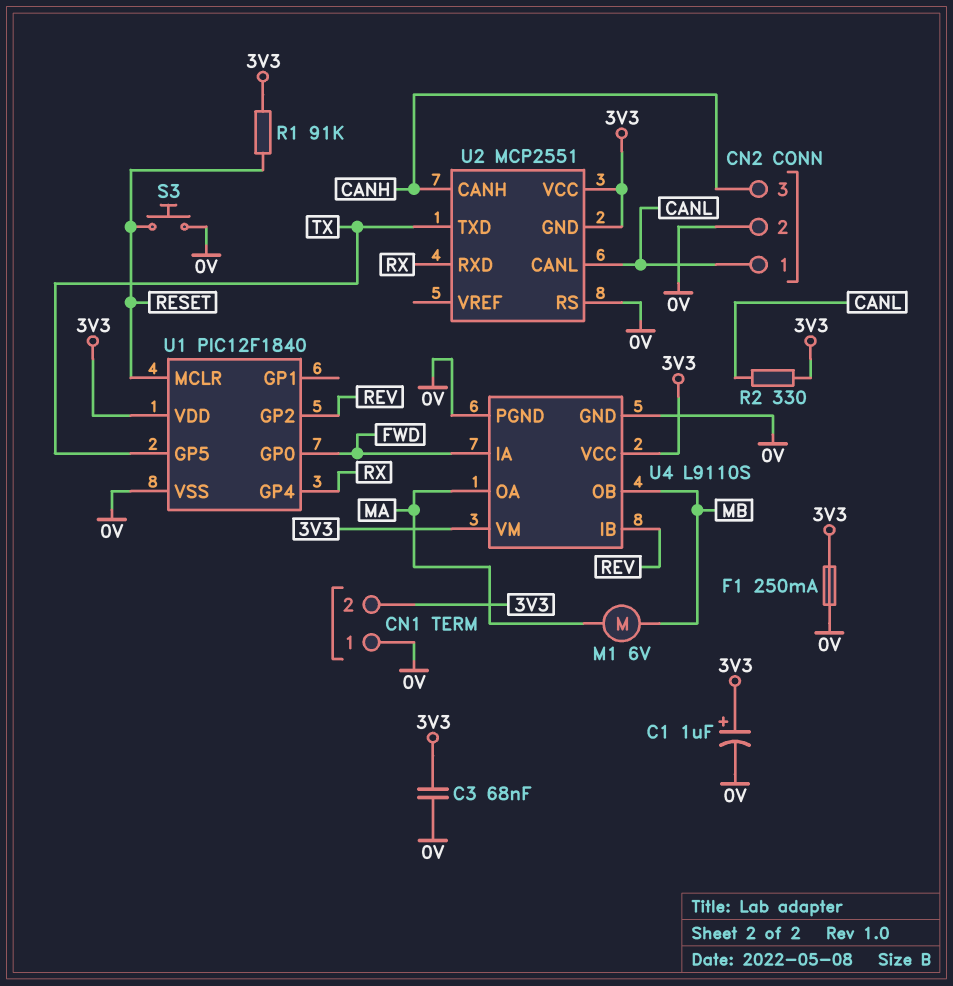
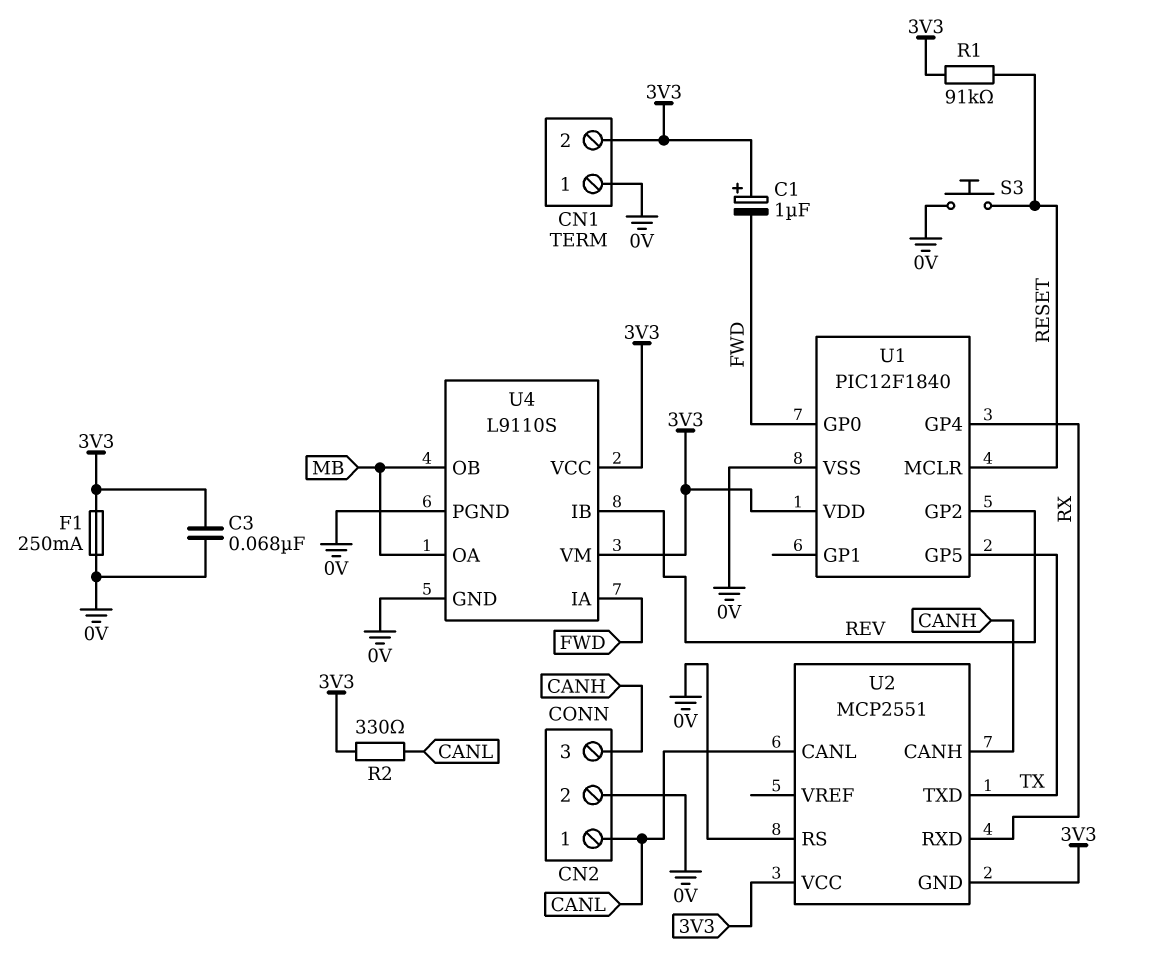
C1: 1uF (plus 3V3, minus 0V) -> 1uF (plus 3V3, minus FWD)
M1: motor 6V (MA, MB) -> none
U4 pin OA: MA -> MB

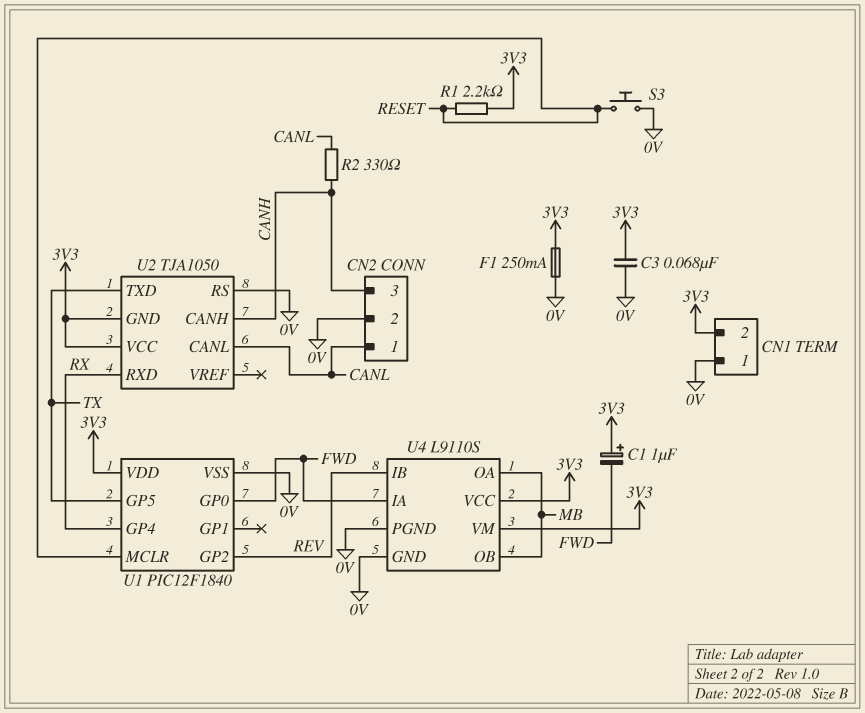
R1: 91k (3V3, RESET) -> 2.2k (3V3, RESET)
R2: 330 (3V3, CANL) -> 330 (CANH, CANL)
U2: MCP2551 -> TJA1050

